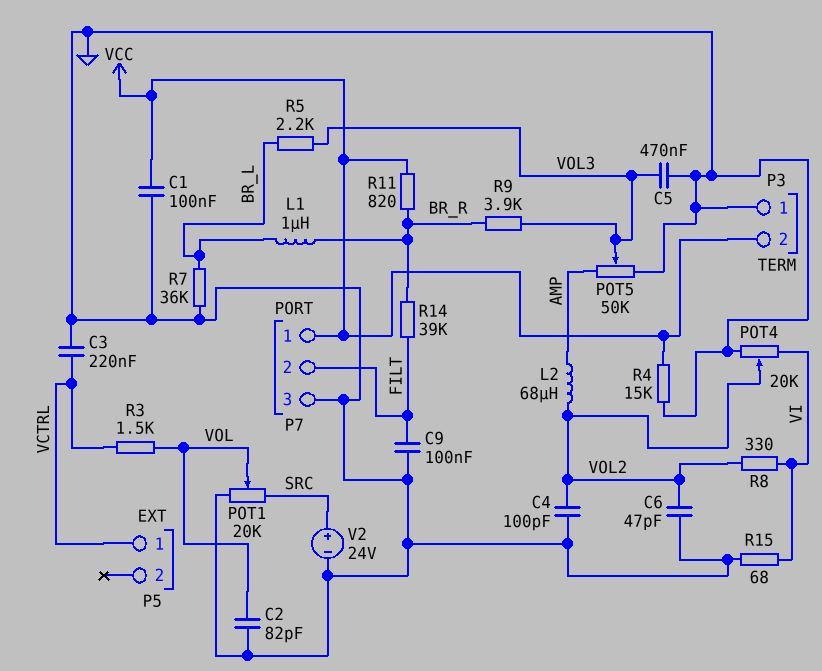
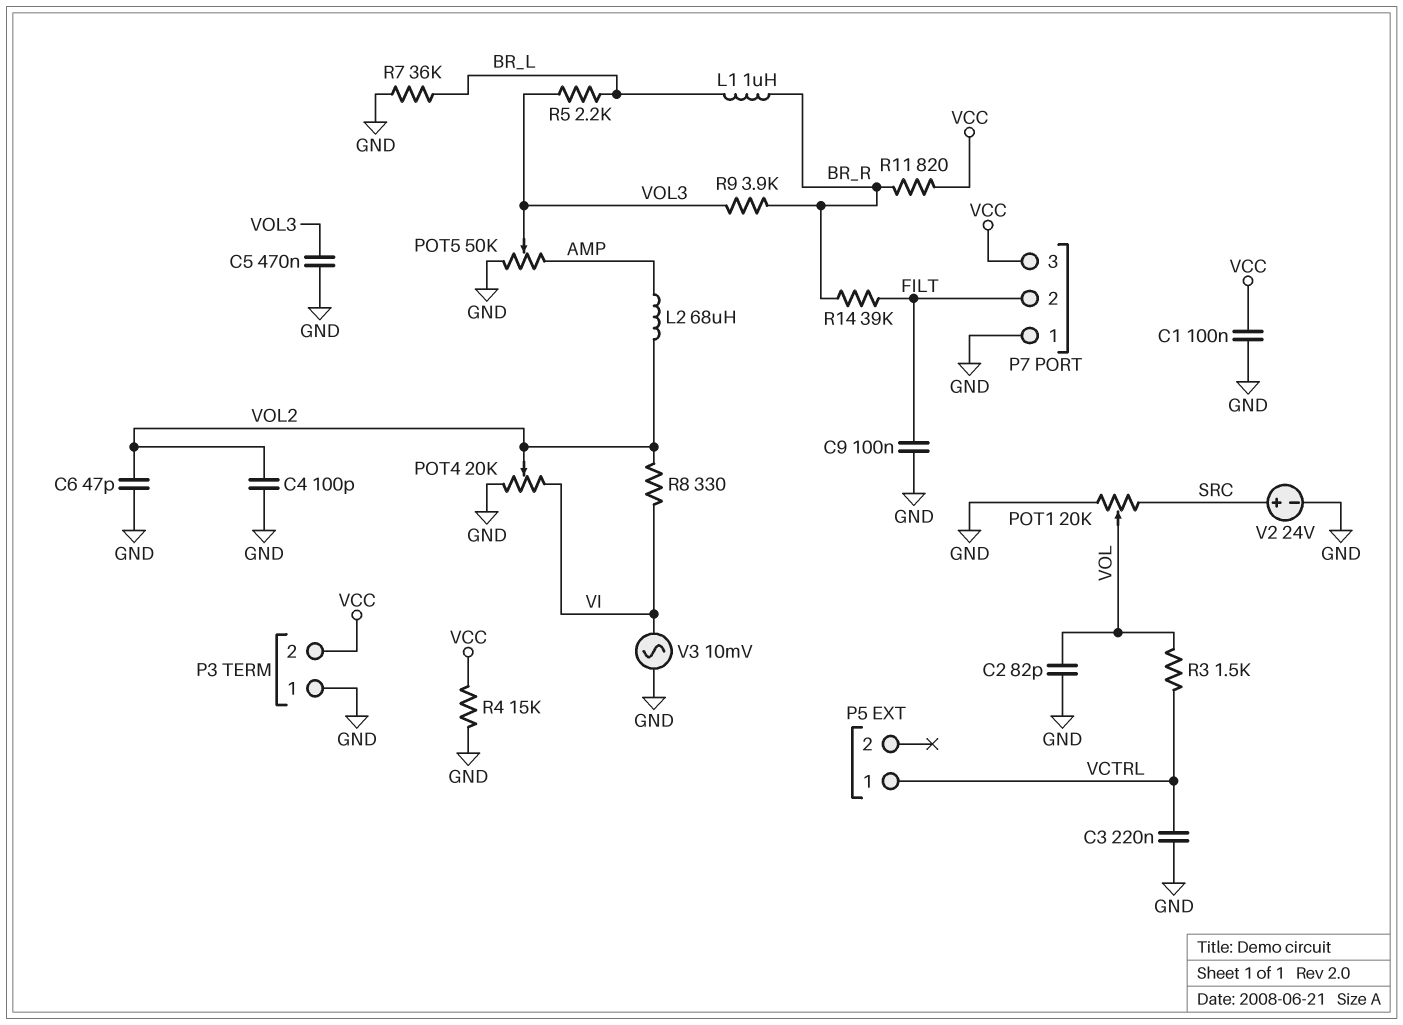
P7 pin 1: VCC -> GND
P7 pin 3: GND -> VCC
R15: 68 (GND, VI) -> none
V3: none -> AC 10mV (GND, VI)

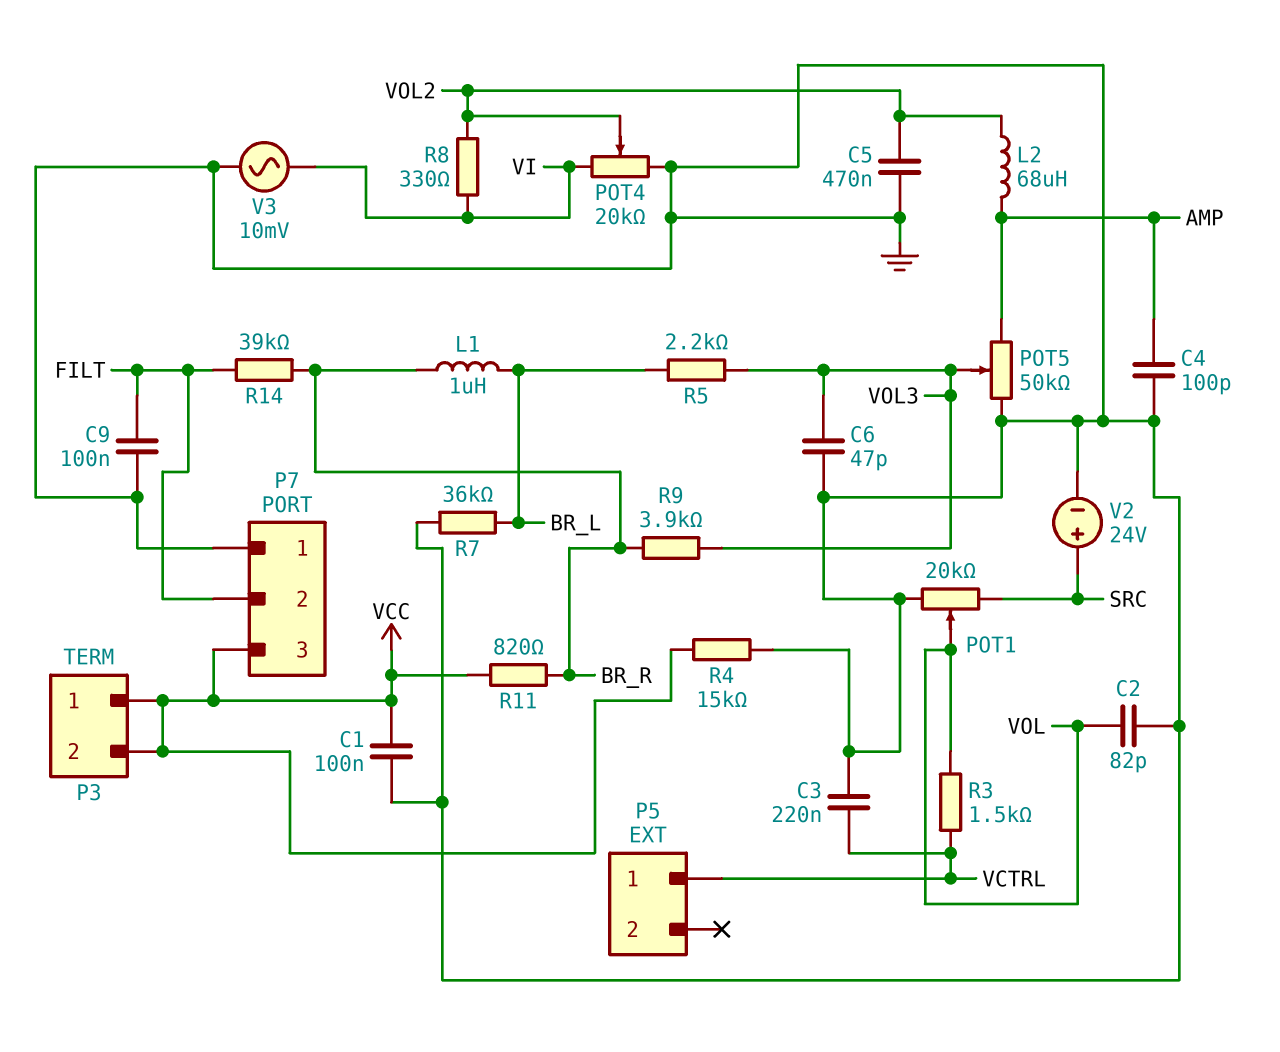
C4: 100pF (GND, VOL2) -> 100pF (AMP, GND)
C5: 470nF (GND, VOL3) -> 470nF (GND, VOL2)
C6: 47pF (GND, VOL2) -> 47pF (GND, VOL3)
P3 pin 1: GND -> VCC

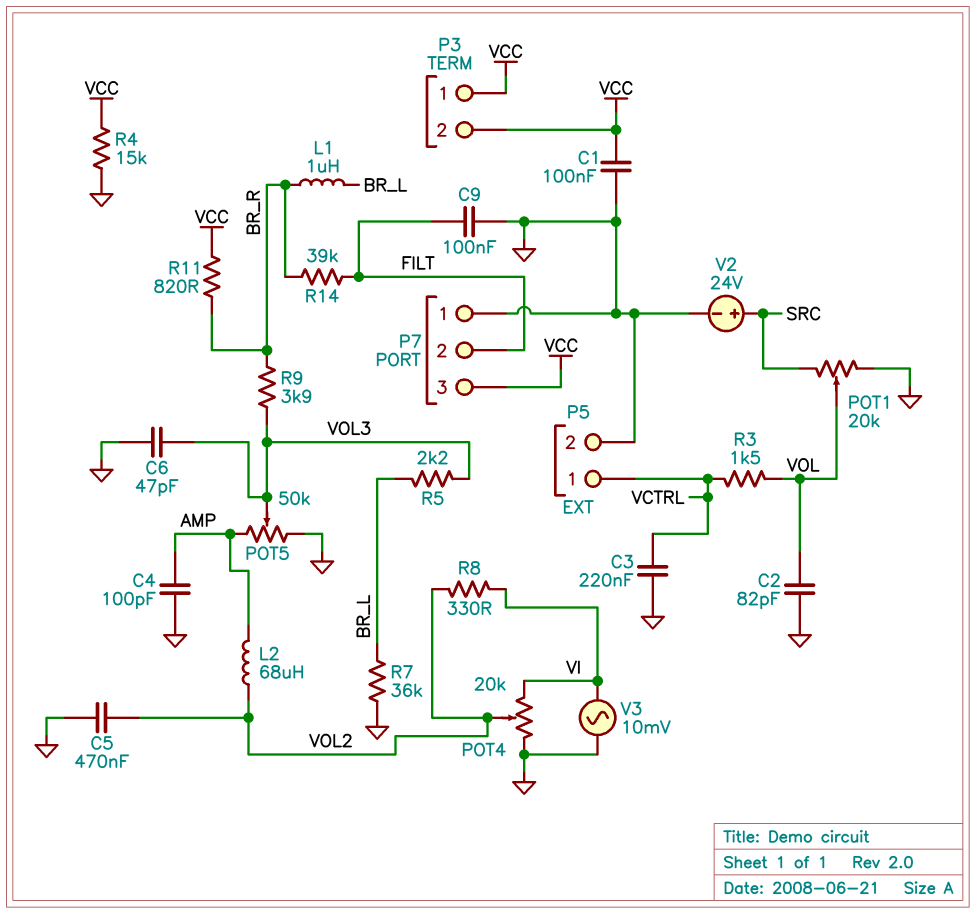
P5 pin 2: none -> GND

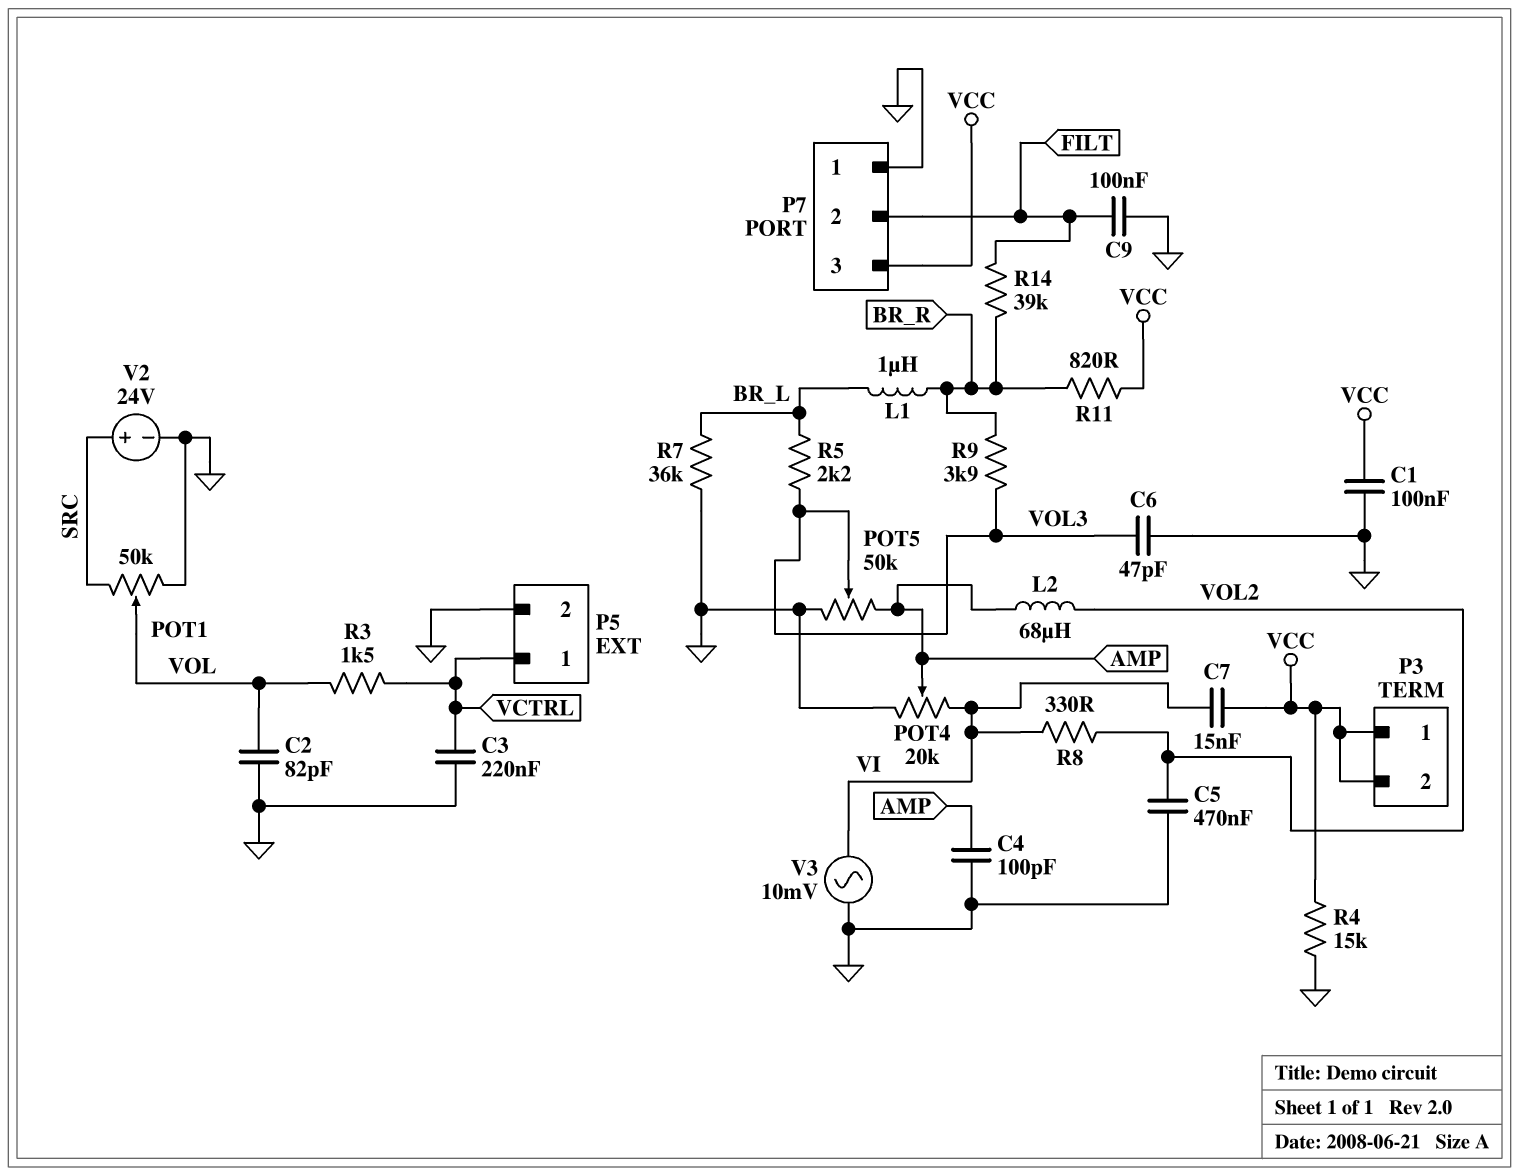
C7: none -> 15nF (VCC, VI)
POT1: 20k (GND, SRC, wiper VOL) -> 50k (GND, SRC, wiper VOL)
POT4: 20k (GND, VI, wiper VOL2) -> 20k (GND, VI, wiper AMP)

